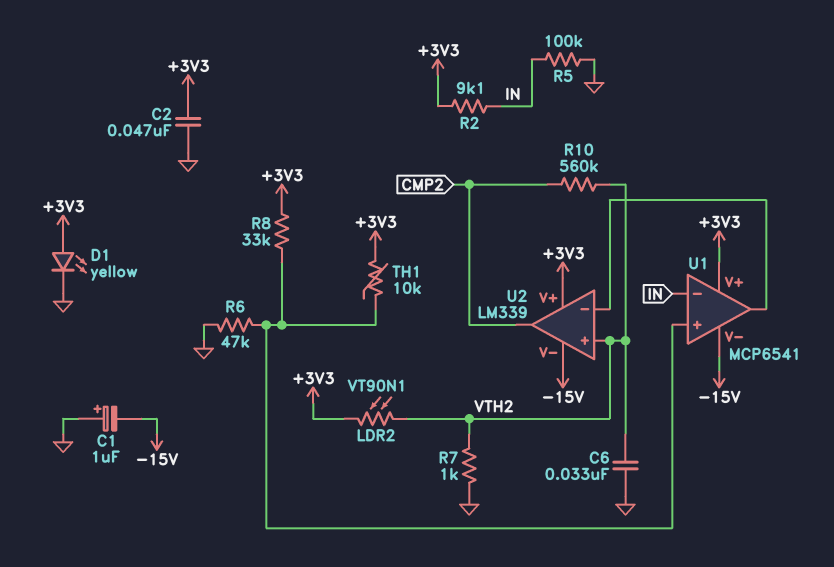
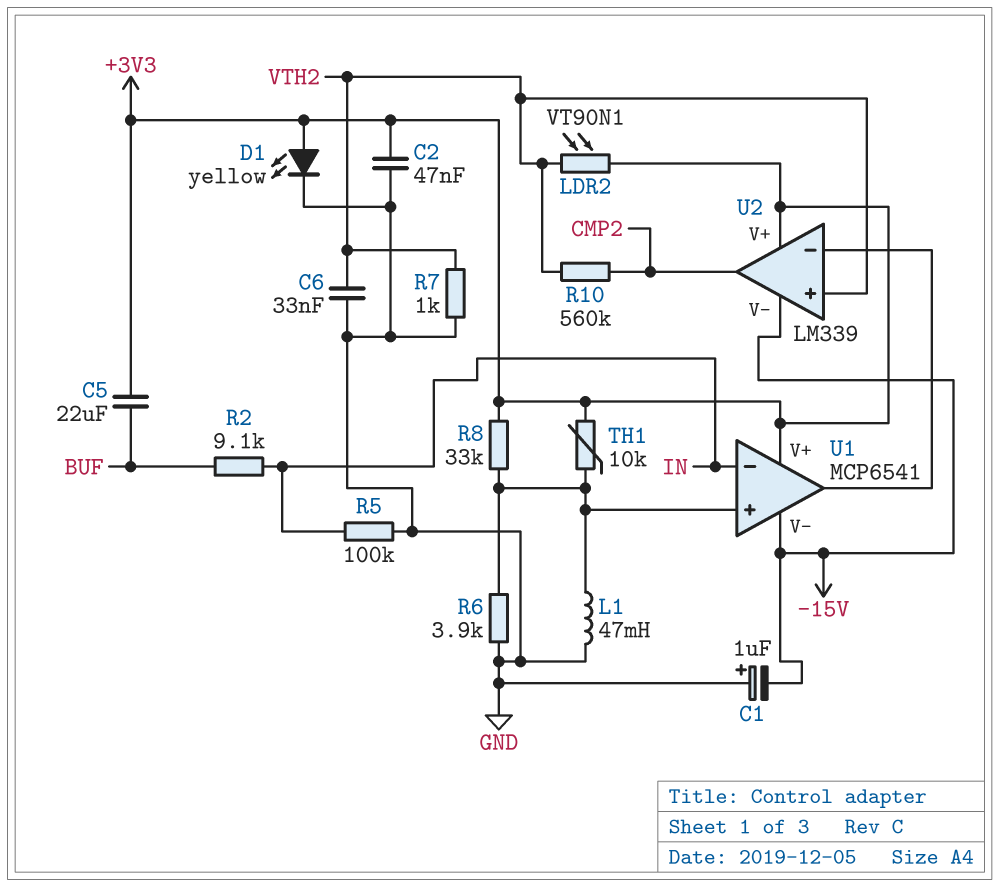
C5: none -> 22uF (+3V3, BUF)
L1: none -> 47mH (GND, U1/in+)
R2: 9.1k (+3V3, IN) -> 9.1k (BUF, IN)
R6: 47k (GND, U1/in+) -> 3.9k (GND, U1/in+)

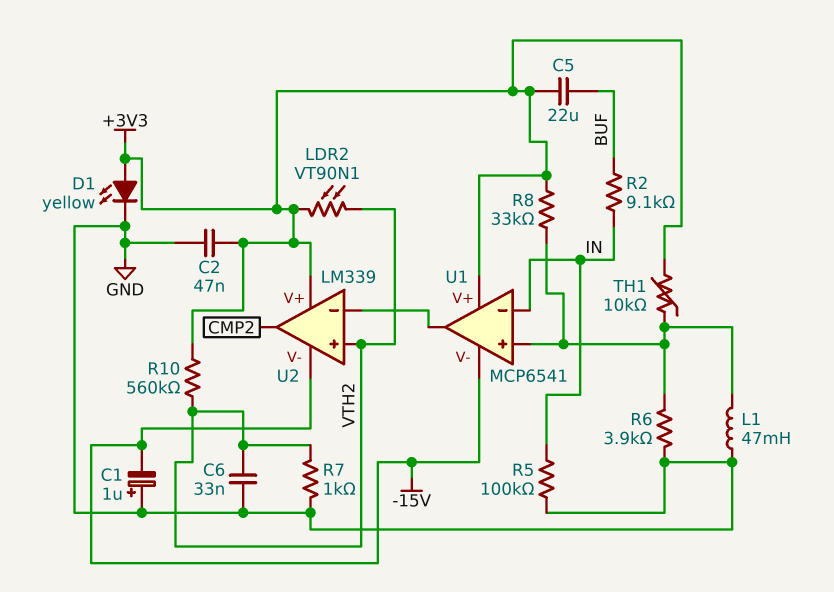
R10: 560k (CMP2, VTH2) -> 560k (+3V3, VTH2)

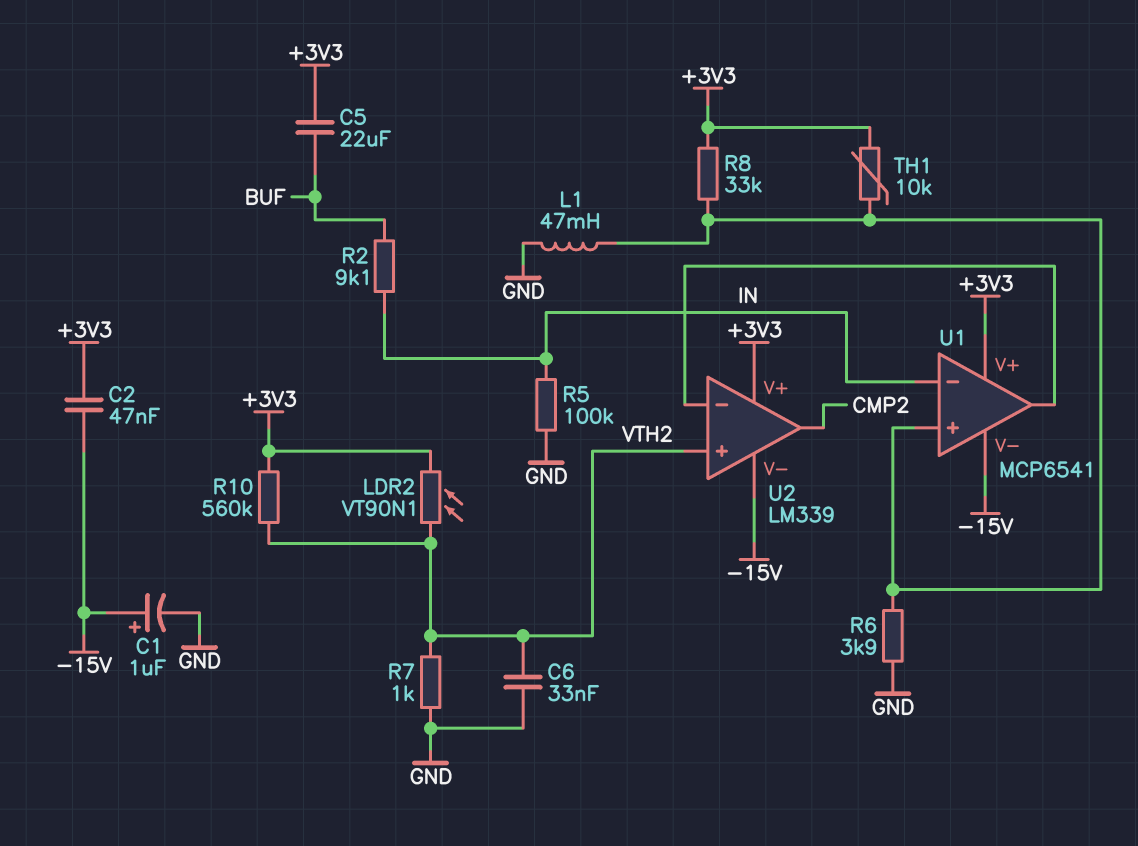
C1: 1uF (plus GND, minus -15V) -> 1uF (plus -15V, minus GND)
C2: 47nF (+3V3, GND) -> 47nF (+3V3, -15V)
D1: LED yellow (A +3V3, K GND) -> none

